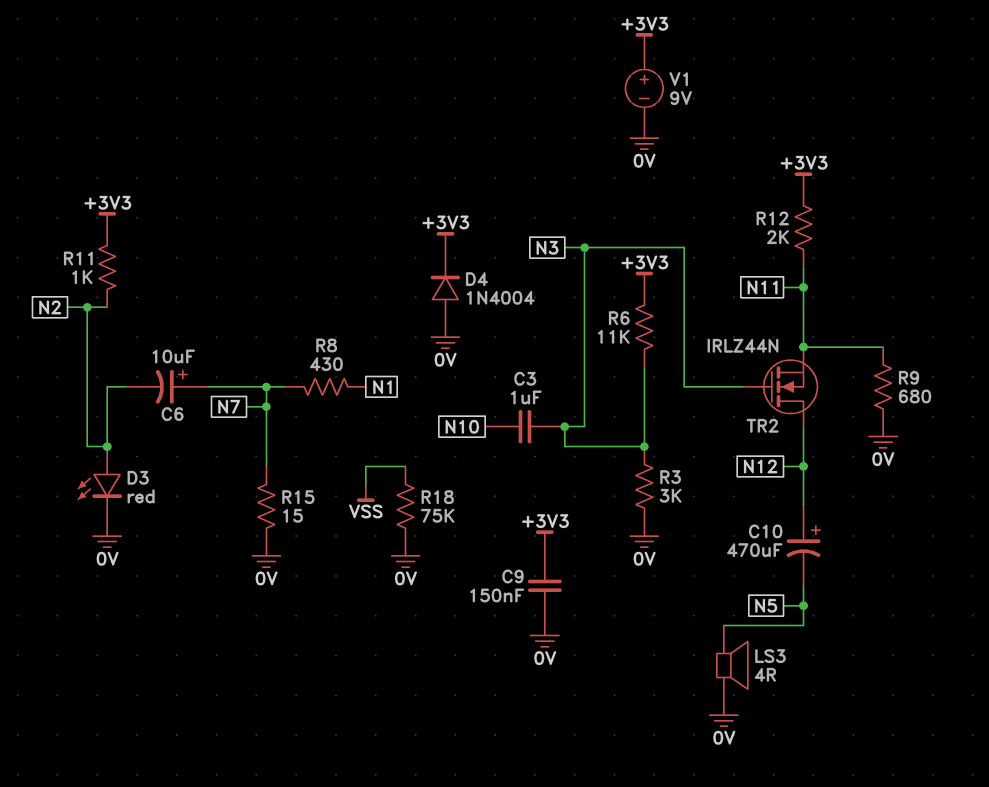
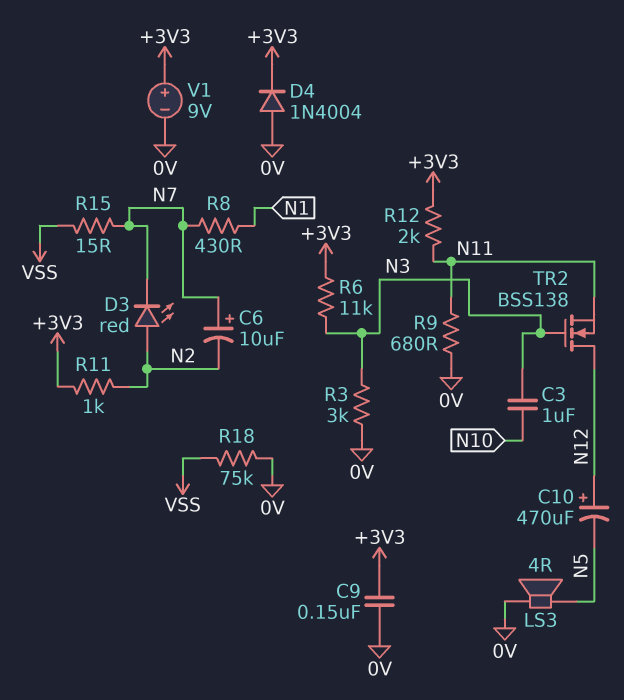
D3: LED red (A N2, K 0V) -> LED red (A N2, K N7)
R15: 15 (0V, N7) -> 15 (N7, VSS)
TR2: NMOS IRLZ44N (G N3, D N12, S N11) -> NMOS BSS138 (G N3, D N12, S N11)

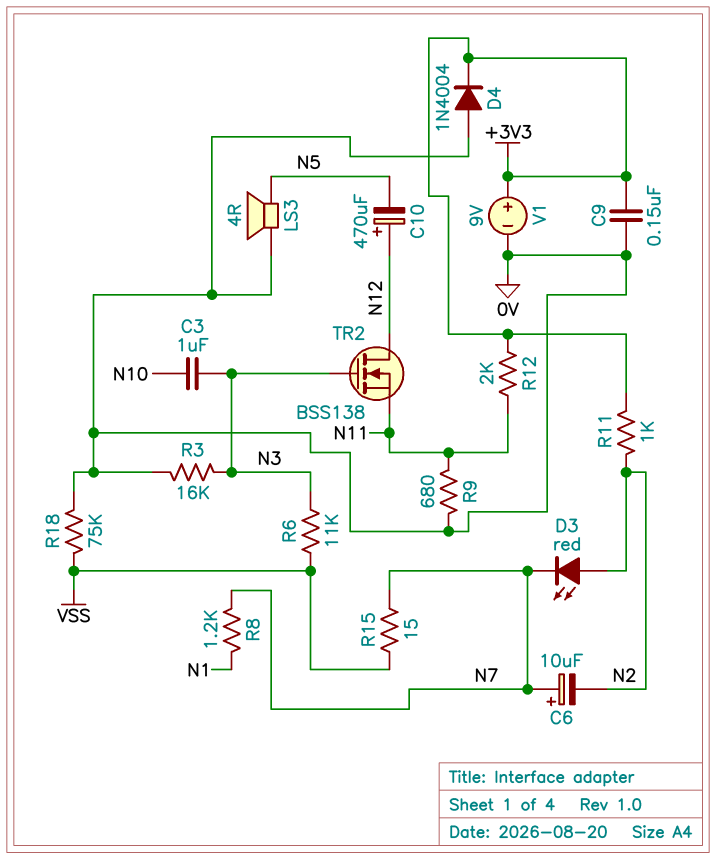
R3: 3k (0V, N3) -> 16k (0V, N3)
R6: 11k (+3V3, N3) -> 11k (N3, VSS)
R8: 430 (N1, N7) -> 1.2k (N1, N7)

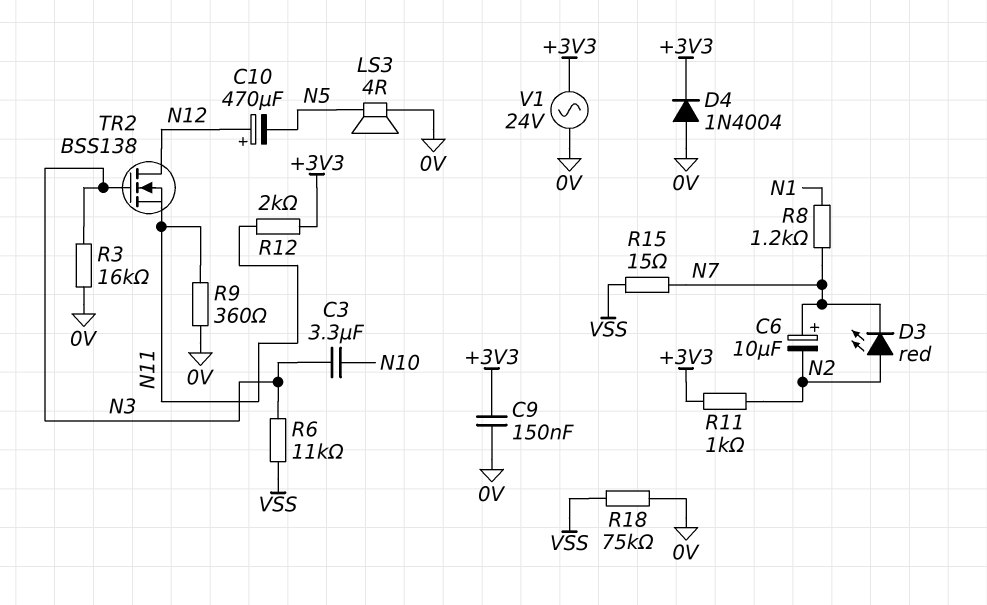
C3: 1uF (N3, N10) -> 3.3uF (N3, N10)
R9: 680 (0V, N11) -> 360 (0V, N11)
V1: 9V (plus +3V3, minus 0V) -> AC 24V (+3V3, 0V)

